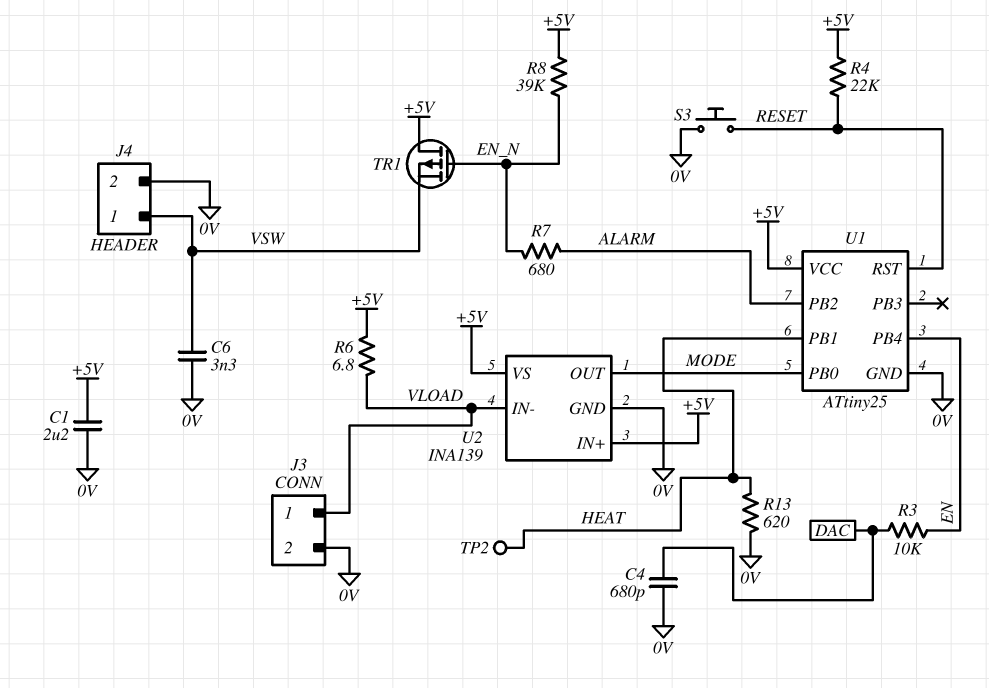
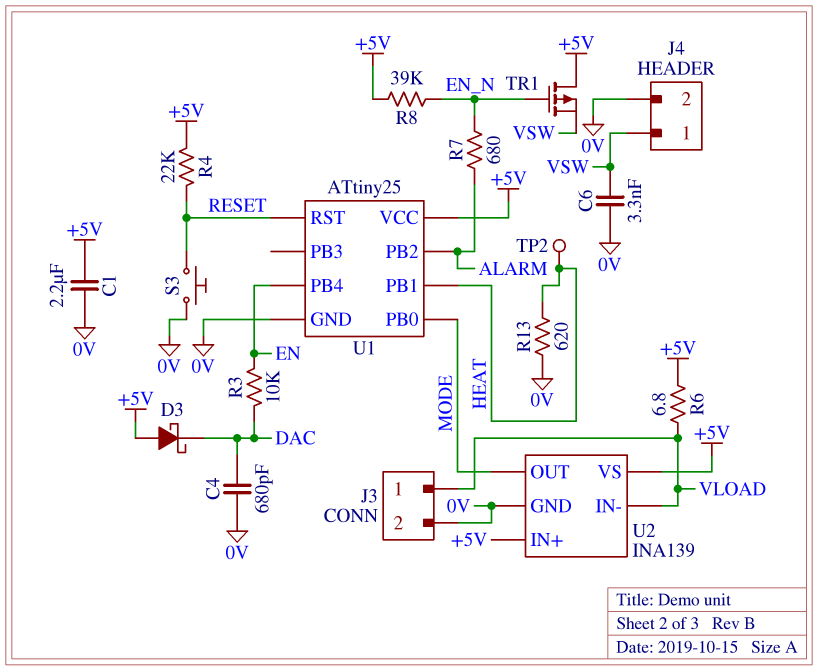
D3: none -> schottky (A +5V, K DAC)

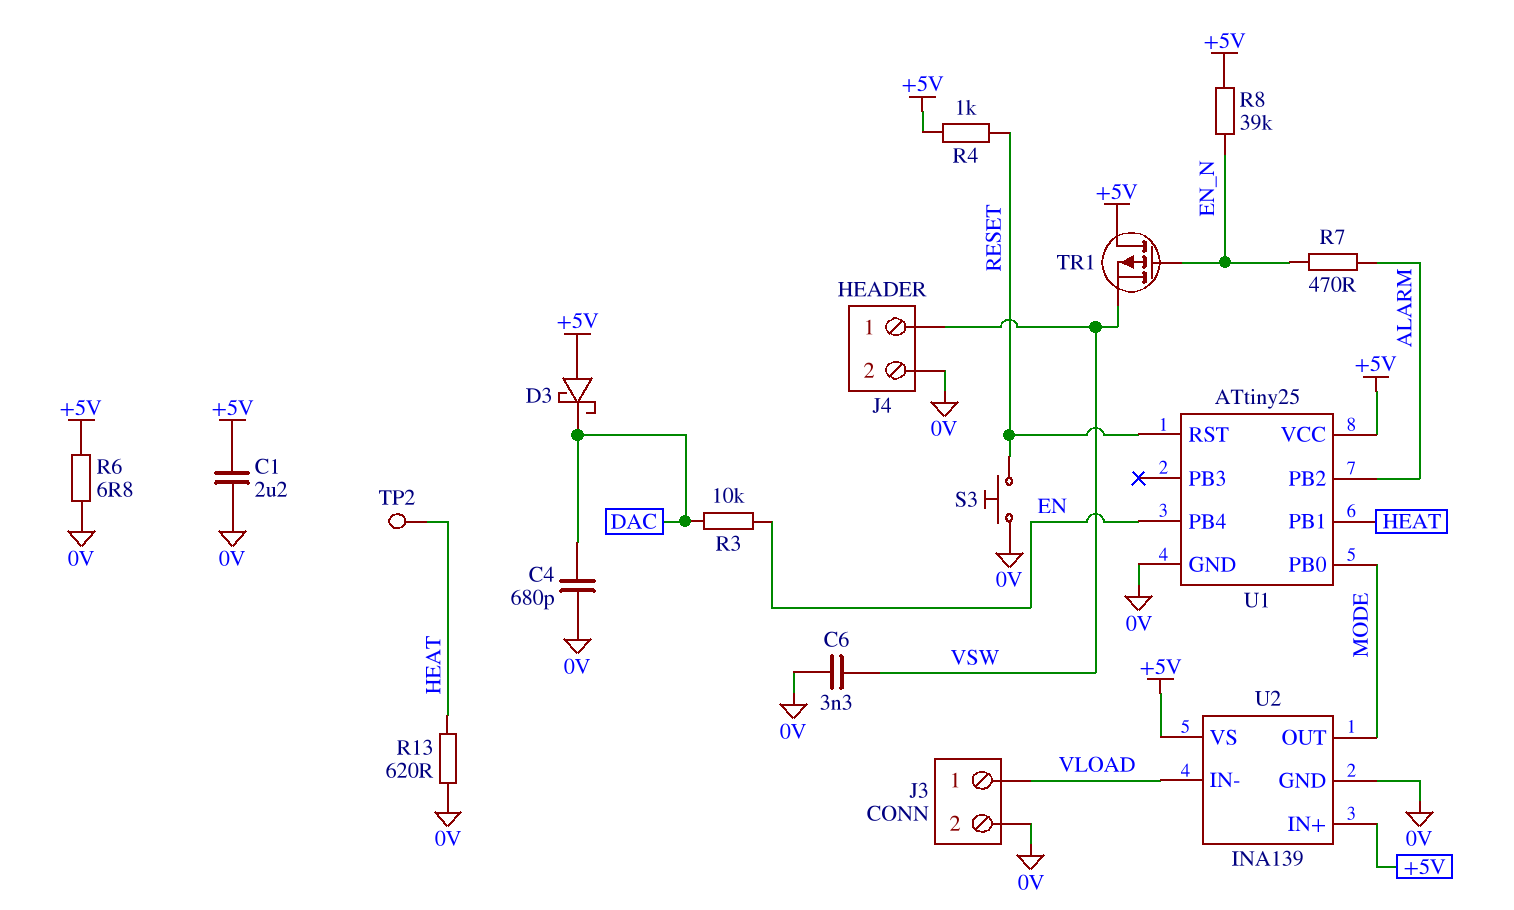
R4: 22k (+5V, RESET) -> 1k (+5V, RESET)
R6: 6.8 (+5V, VLOAD) -> 6.8 (+5V, 0V)
R7: 680 (ALARM, EN_N) -> 470 (ALARM, EN_N)

